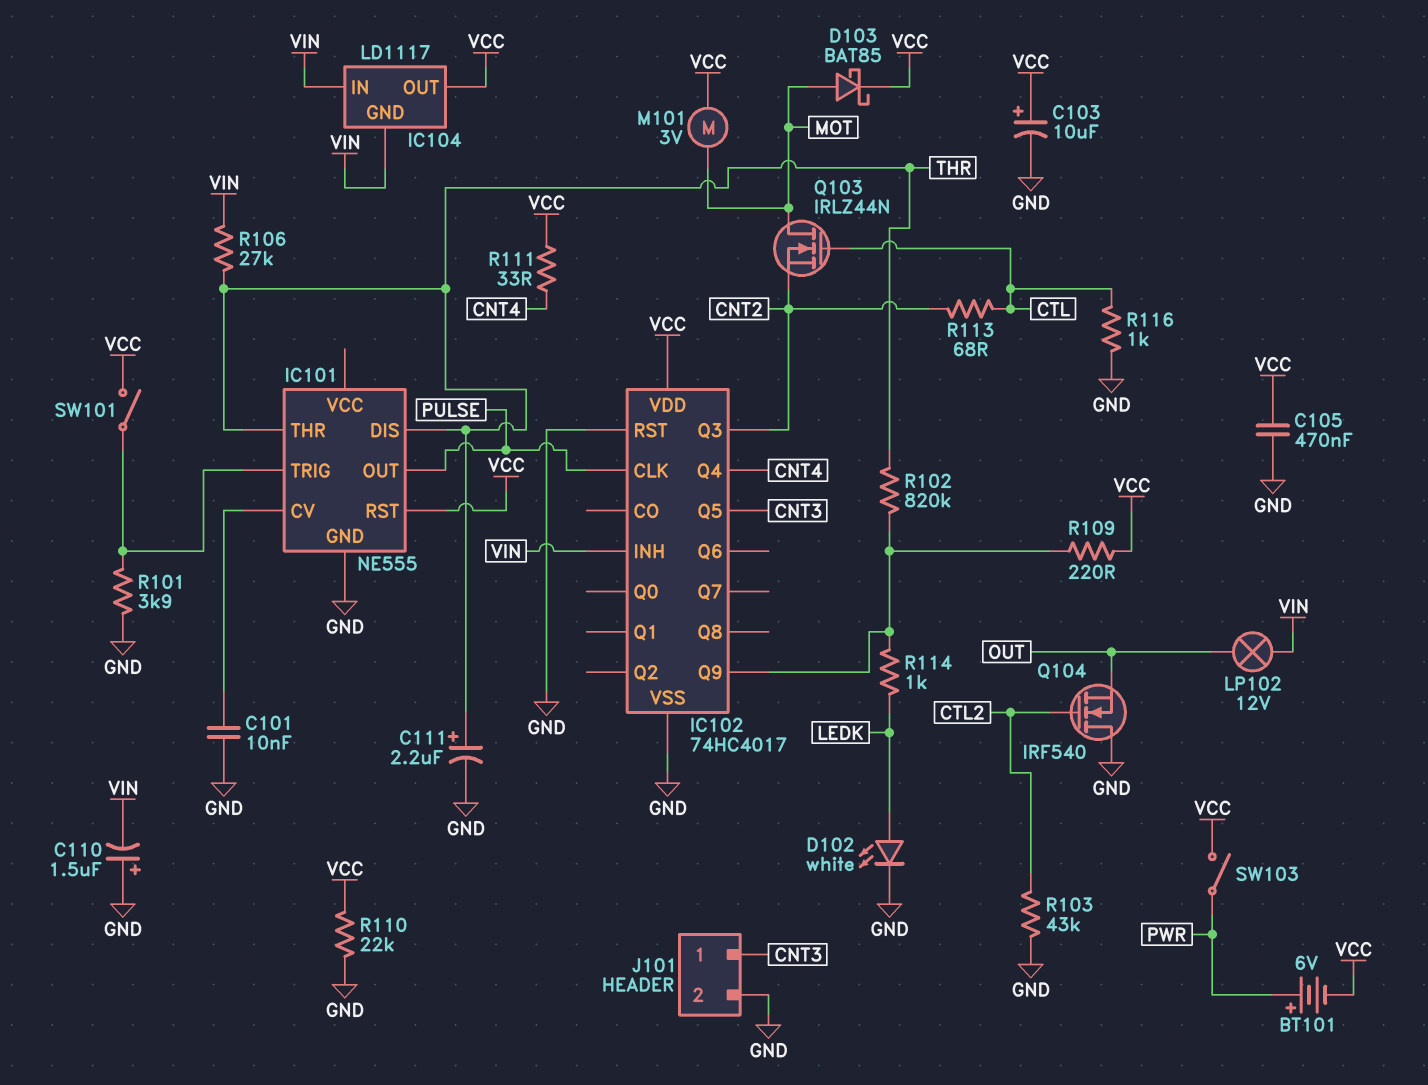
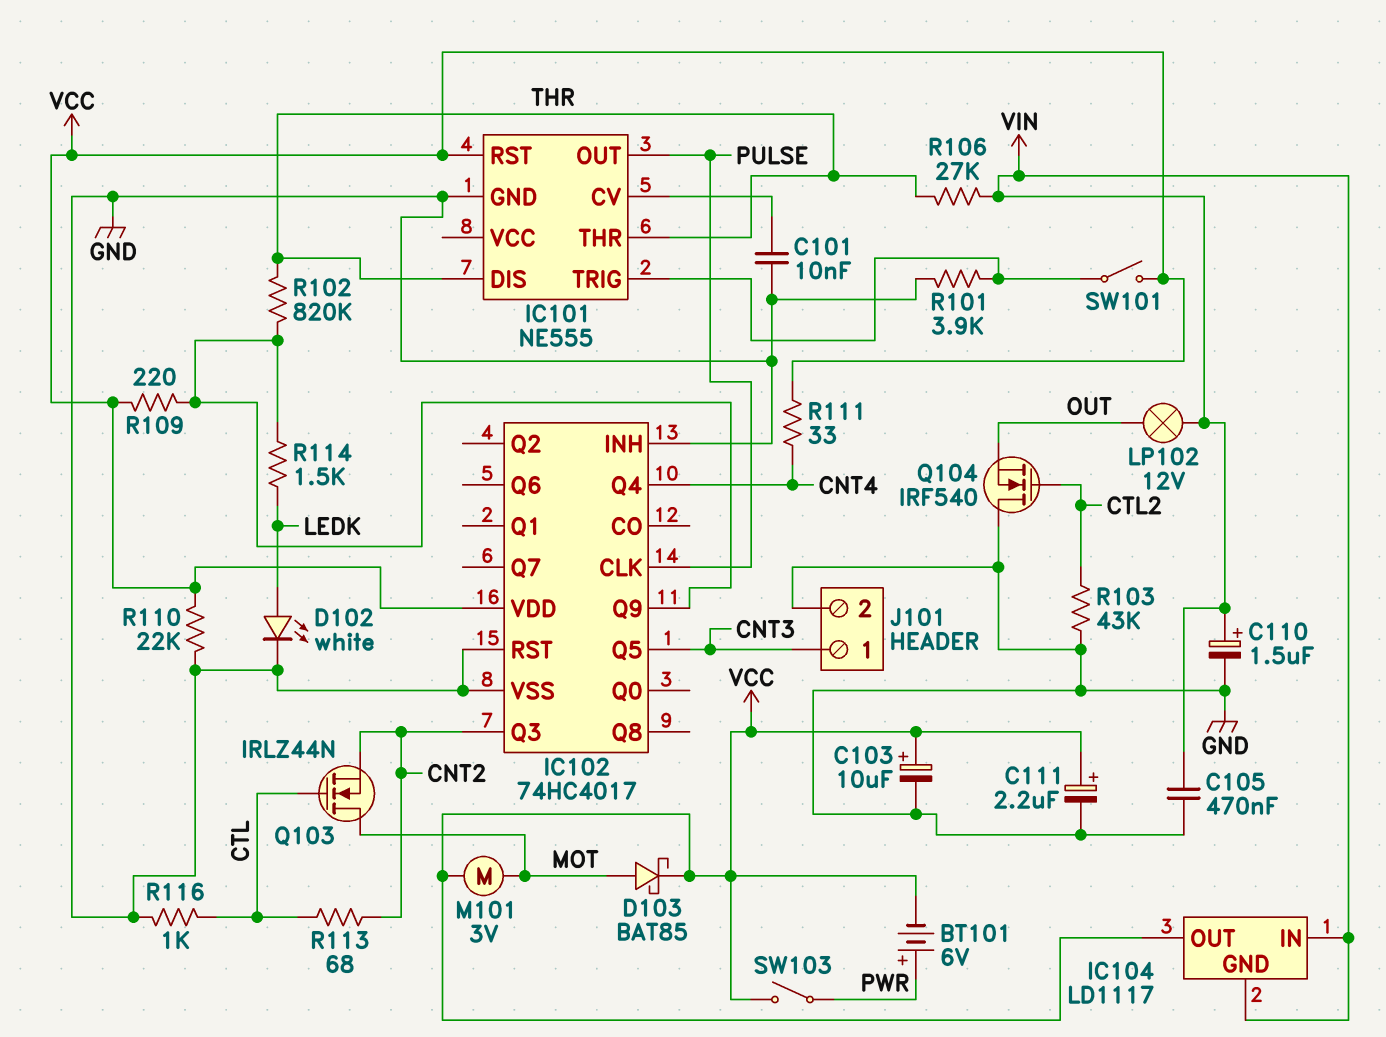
C105: 470nF (GND, VCC) -> 470nF (GND, VIN)
C110: 1.5uF (plus GND, minus VIN) -> 1.5uF (plus VIN, minus GND)
C111: 2.2uF (plus THR, minus GND) -> 2.2uF (plus VCC, minus GND)
IC102 pin INH: VIN -> GND
R114: 1k (IC102/Q9, LEDK) -> 1.5k (IC102/Q9, LEDK)

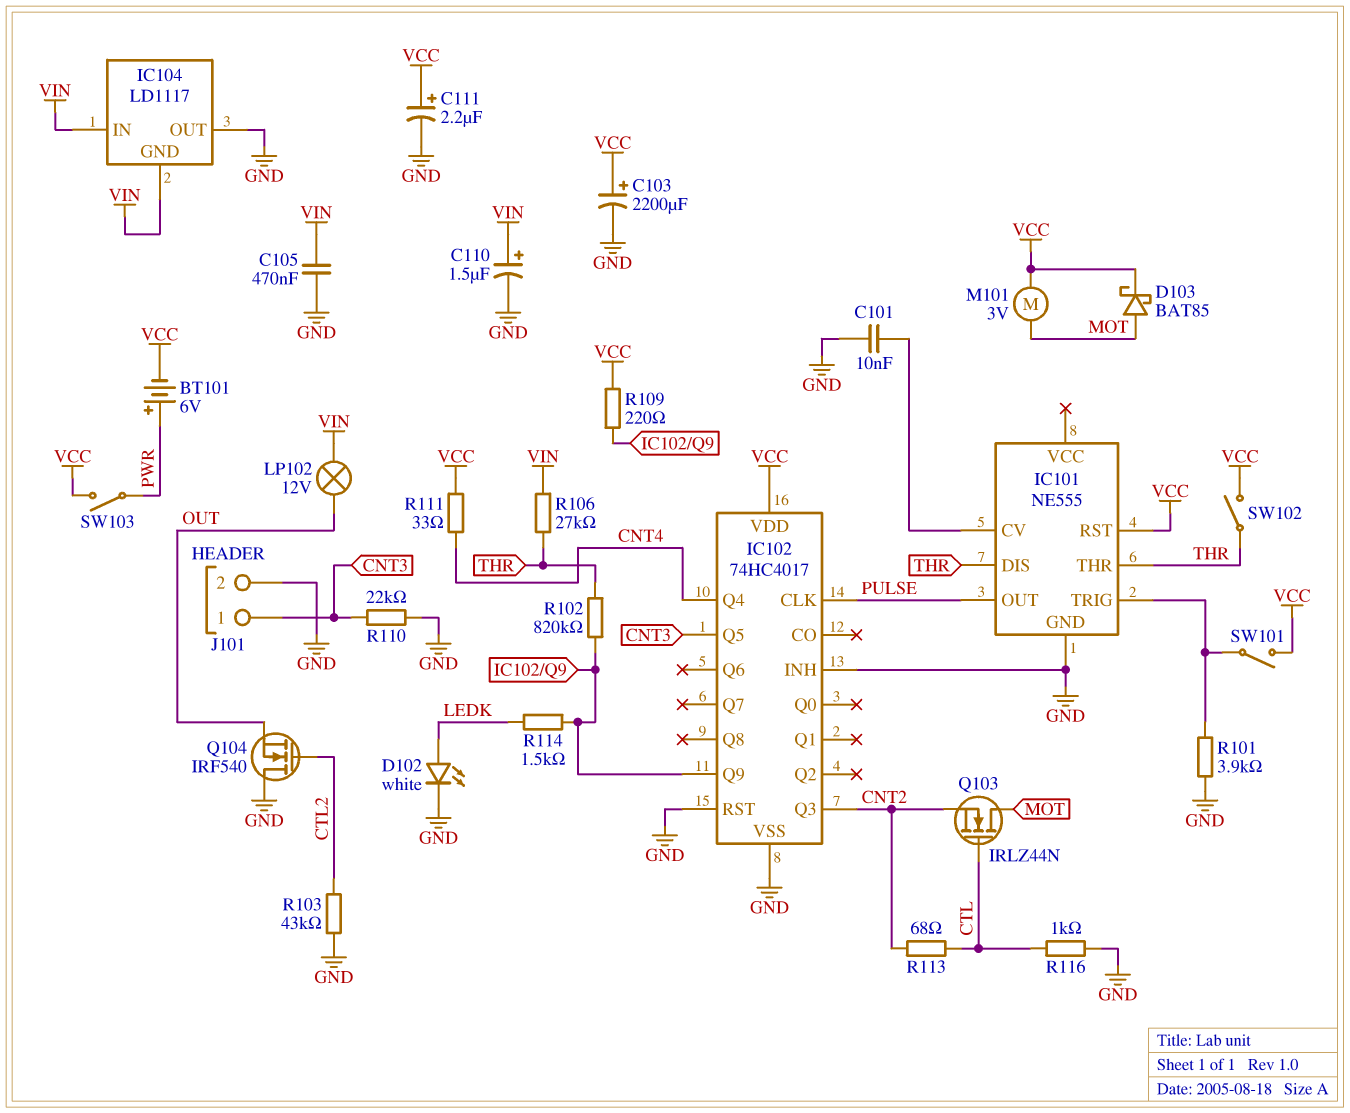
C103: 10uF (plus VCC, minus GND) -> 2200uF (plus VCC, minus GND)
IC104 pin OUT: VCC -> GND
R110: 22k (GND, VCC) -> 22k (CNT3, GND)
SW102: none -> switch (THR, VCC)

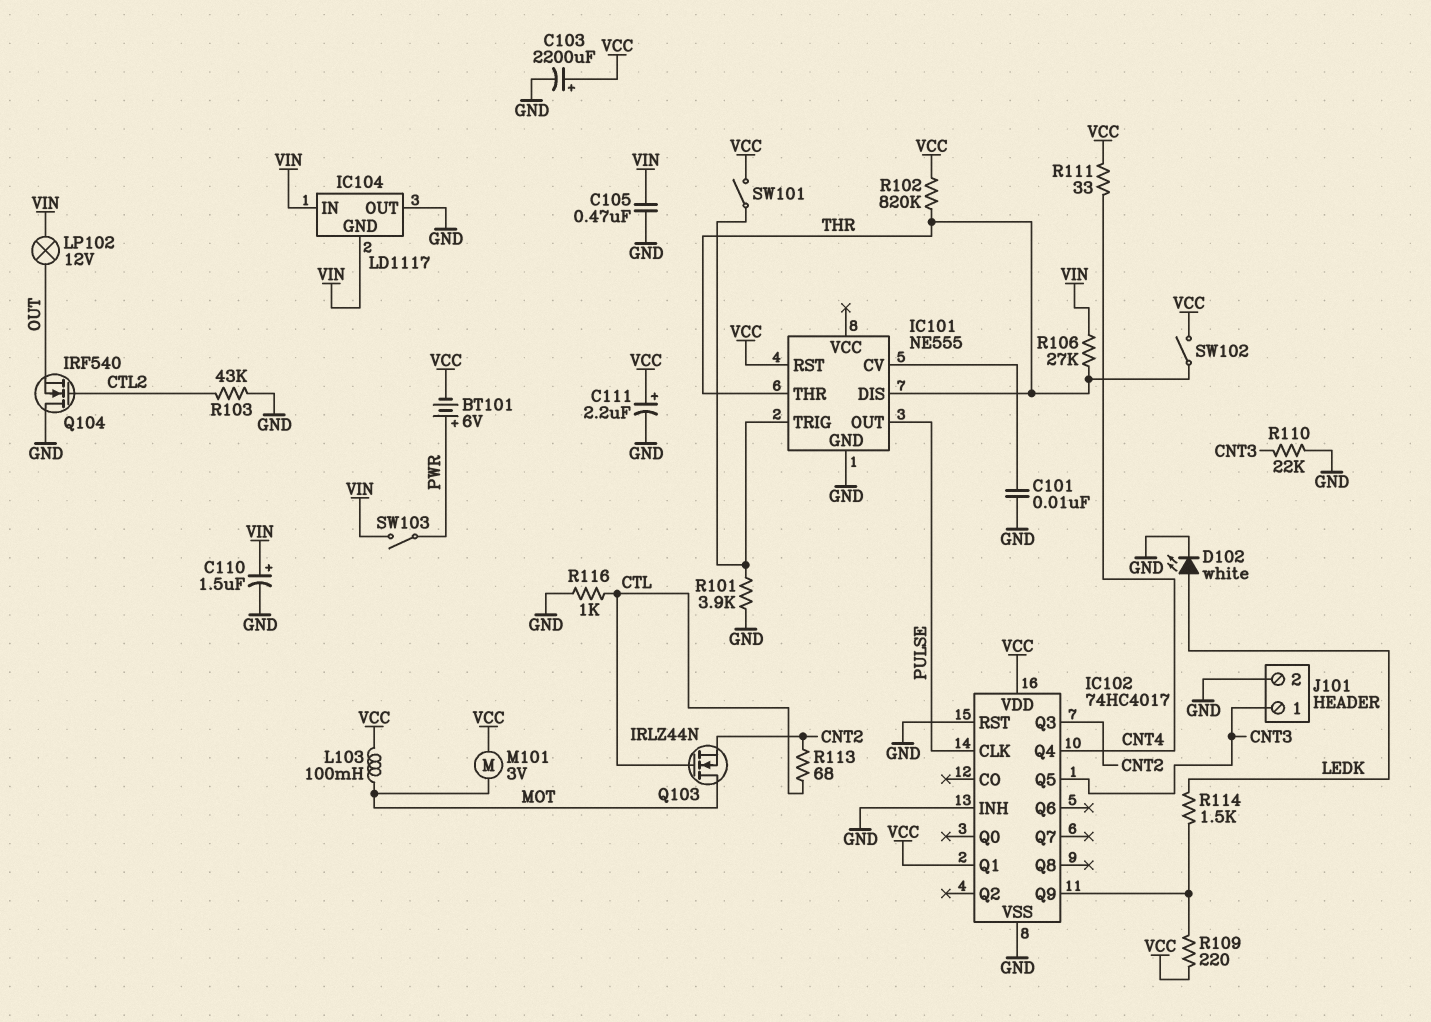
D103: schottky BAT85 (A MOT, K VCC) -> none
IC102 pin Q1: none -> VCC
L103: none -> 100mH (MOT, VCC)
R102: 820k (IC102/Q9, THR) -> 820k (THR, VCC)
SW103: switch (PWR, VCC) -> switch (PWR, VIN)

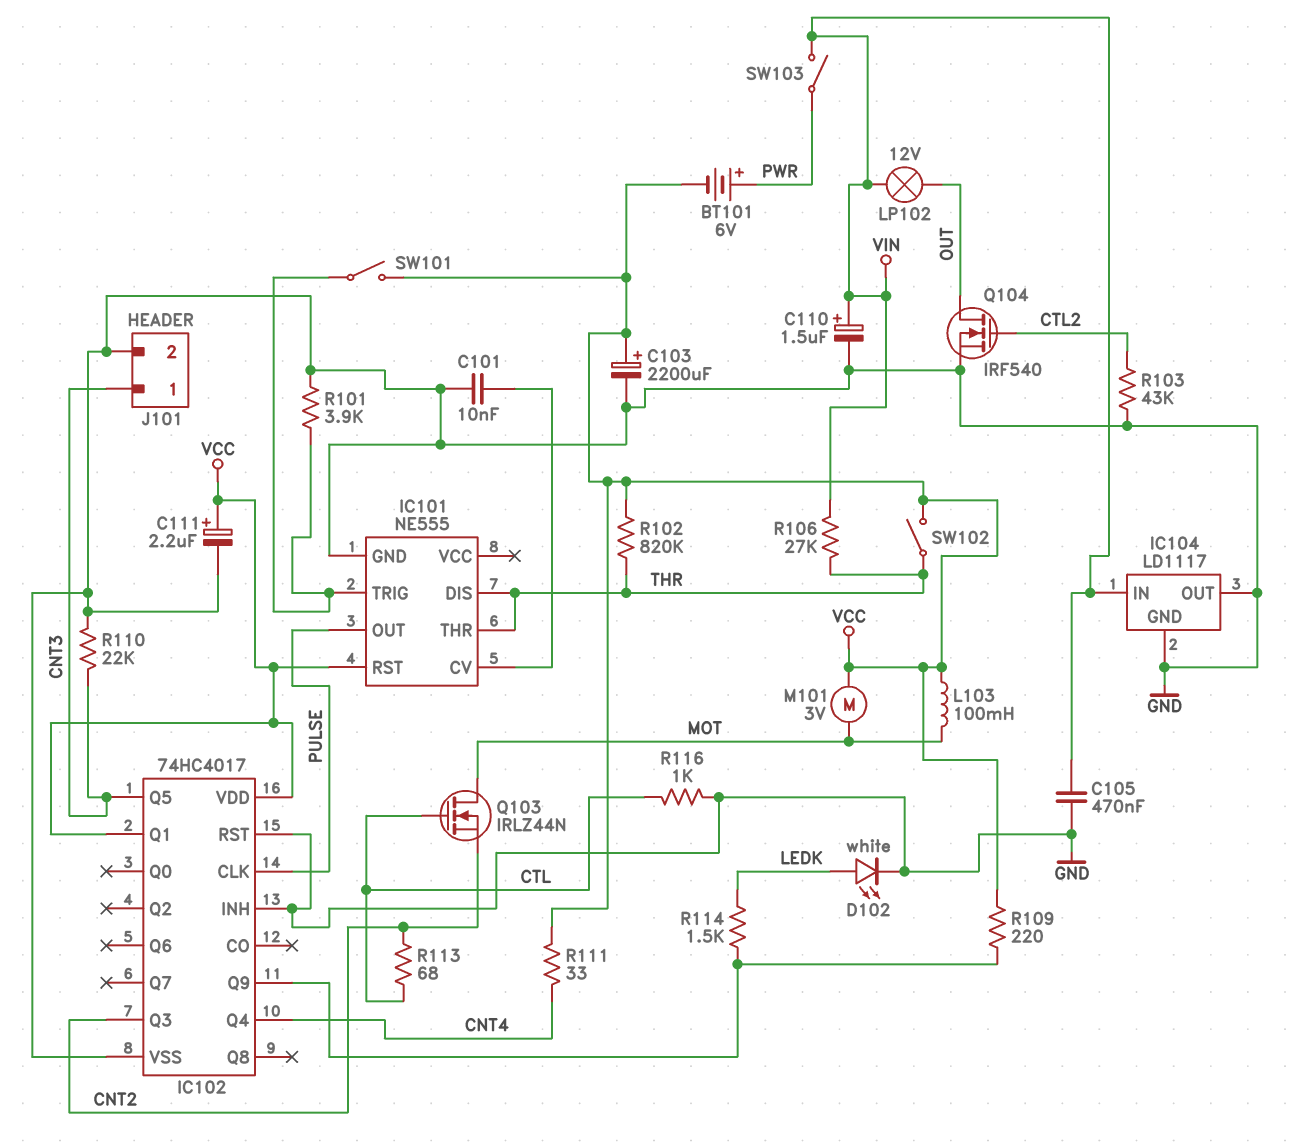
IC104 pin GND: VIN -> GND
Q104: NMOS IRF540 (G CTL2, D GND, S OUT) -> NMOS IRF540 (G CTL2, D OUT, S GND)

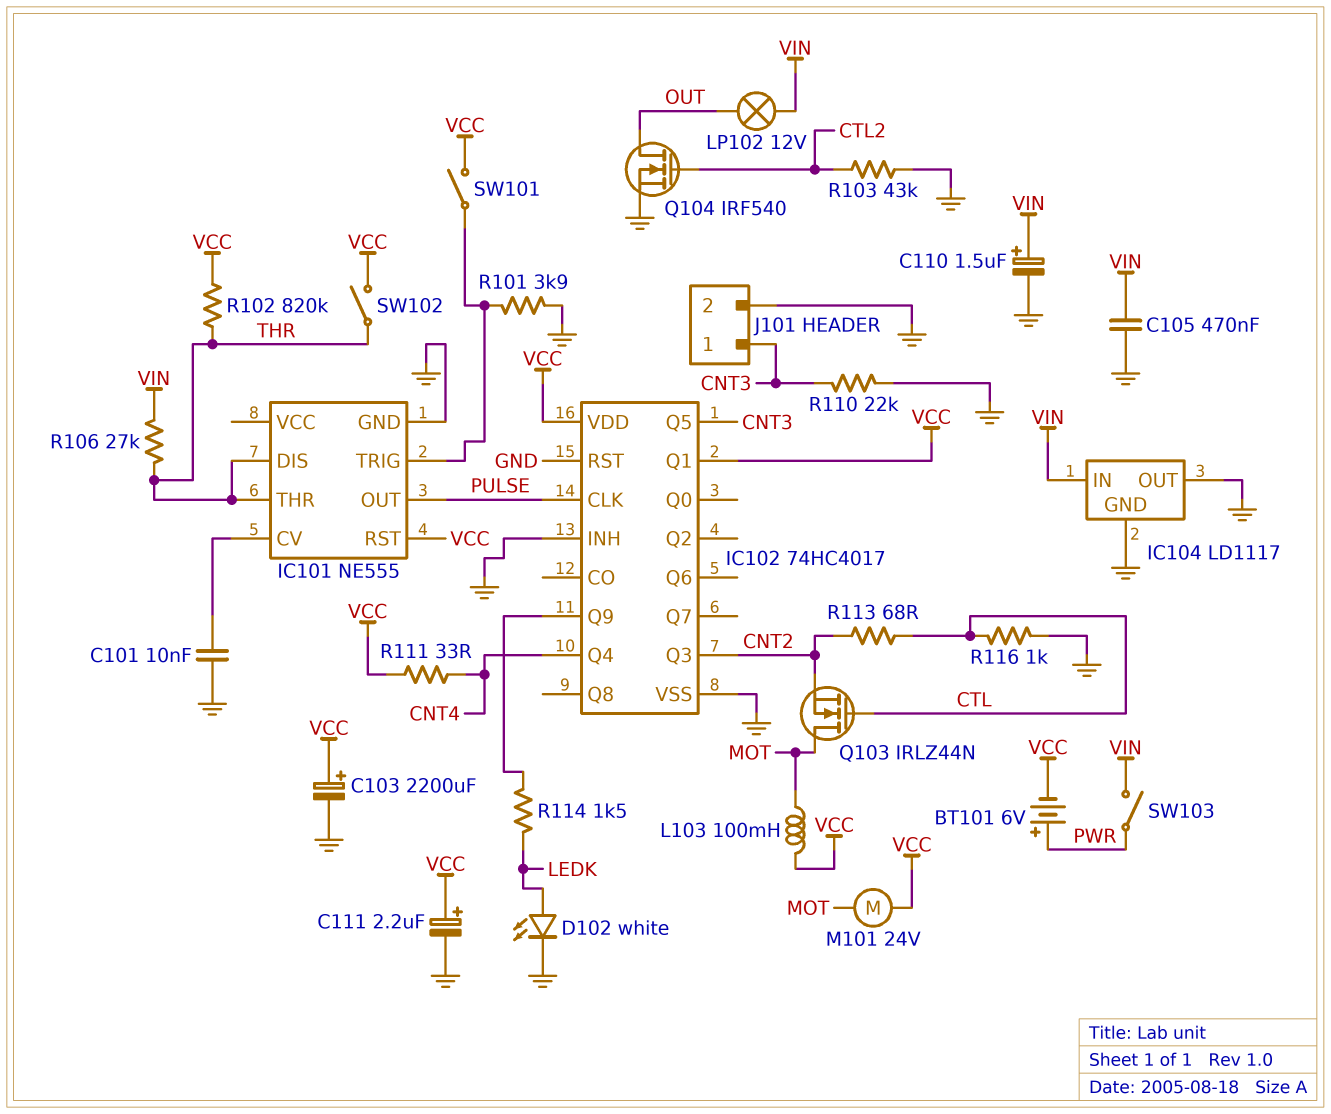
M101: motor 3V (MOT, VCC) -> motor 24V (MOT, VCC)
R109: 220 (IC102/Q9, VCC) -> none

